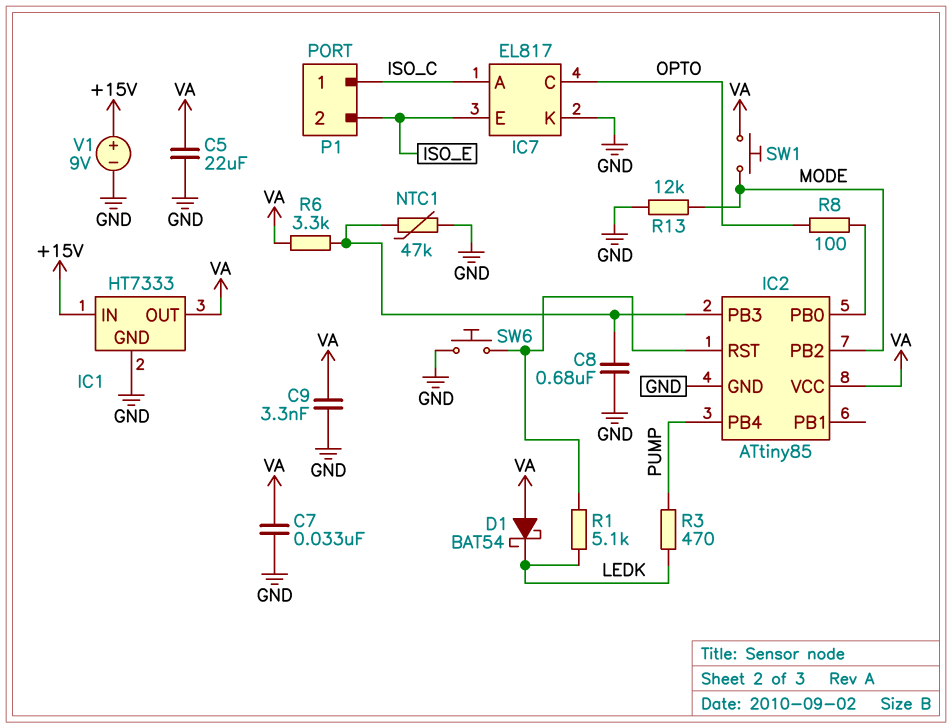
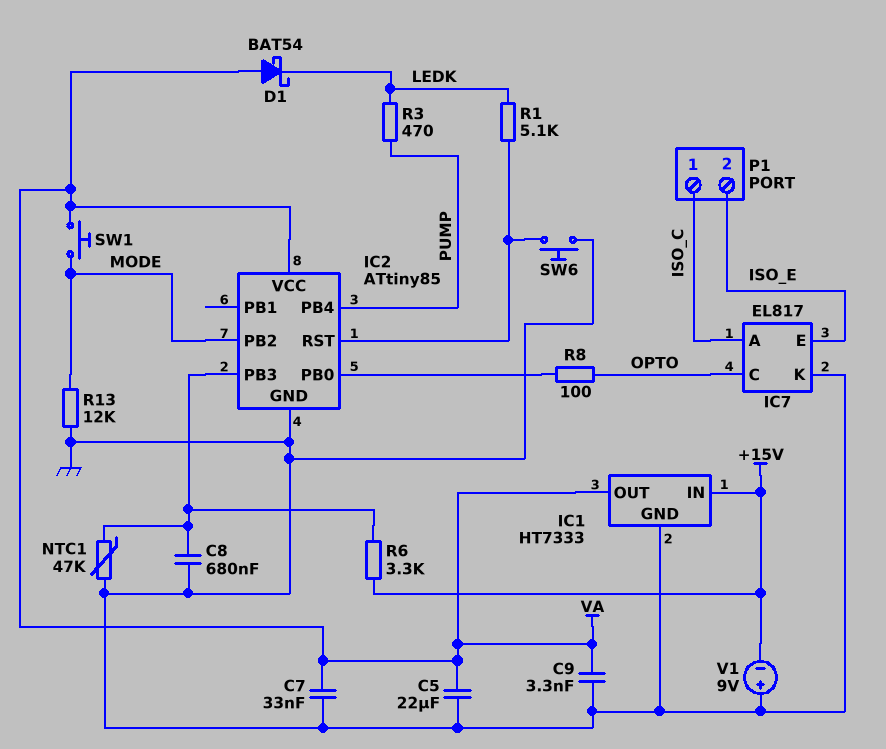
R6: 3.3k (IC2/PB3, VA) -> 3.3k (+15V, IC2/PB3)
V1: 9V (plus +15V, minus GND) -> 9V (plus GND, minus +15V)

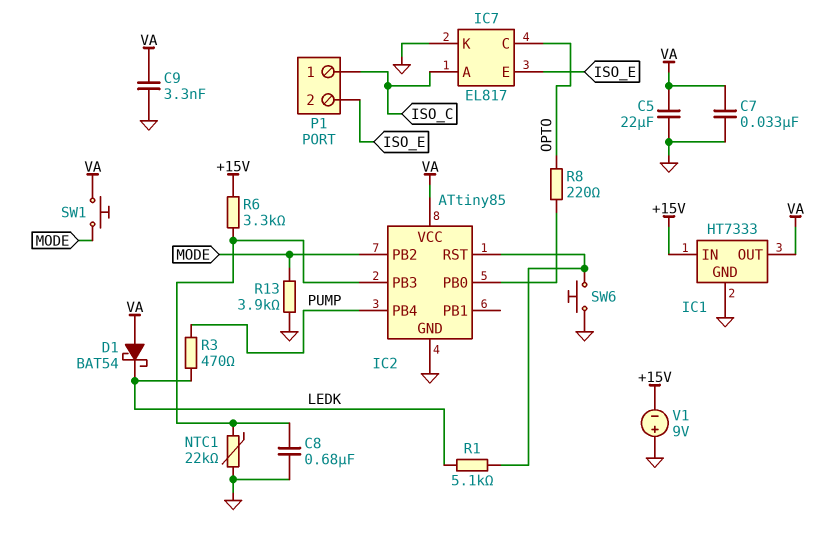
NTC1: 47k (GND, IC2/PB3) -> 22k (GND, IC2/PB3)
R8: 100 (IC2/PB0, OPTO) -> 220 (IC2/PB0, OPTO)
R13: 12k (GND, MODE) -> 3.9k (GND, MODE)

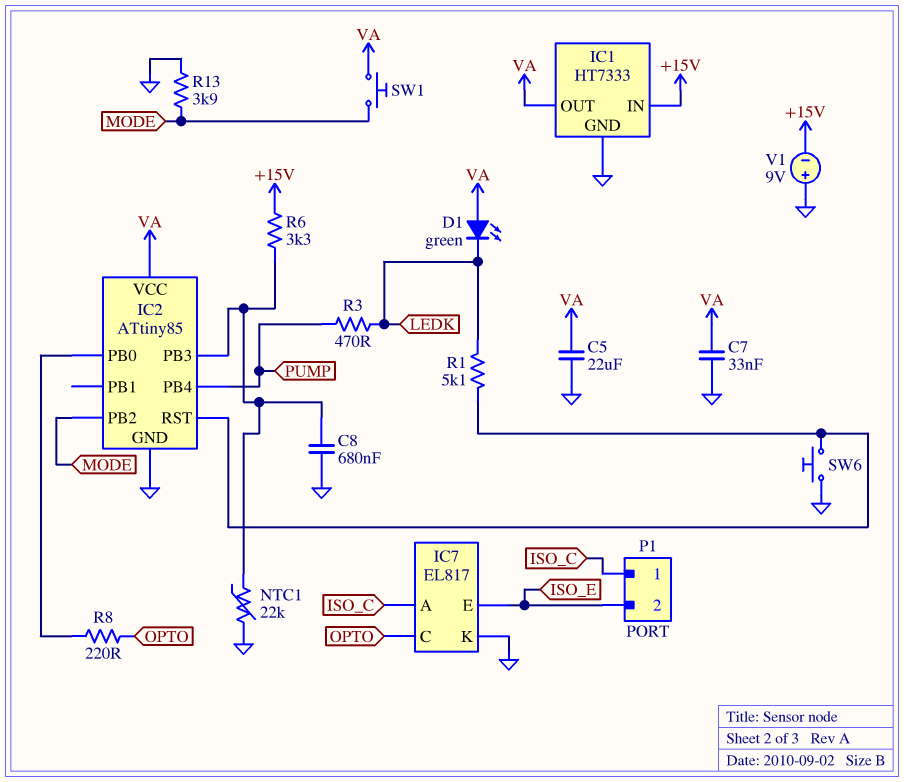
C9: 3.3nF (GND, VA) -> none
D1: schottky BAT54 (A VA, K LEDK) -> LED green (A VA, K LEDK)

